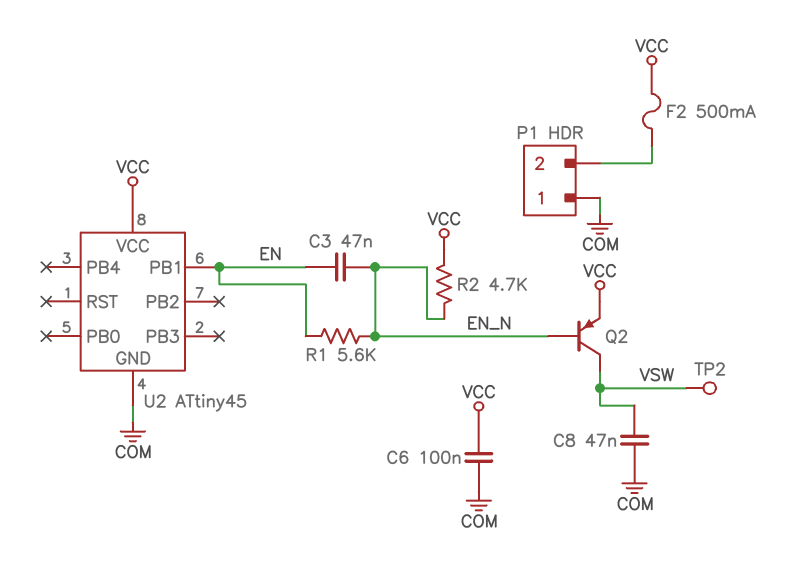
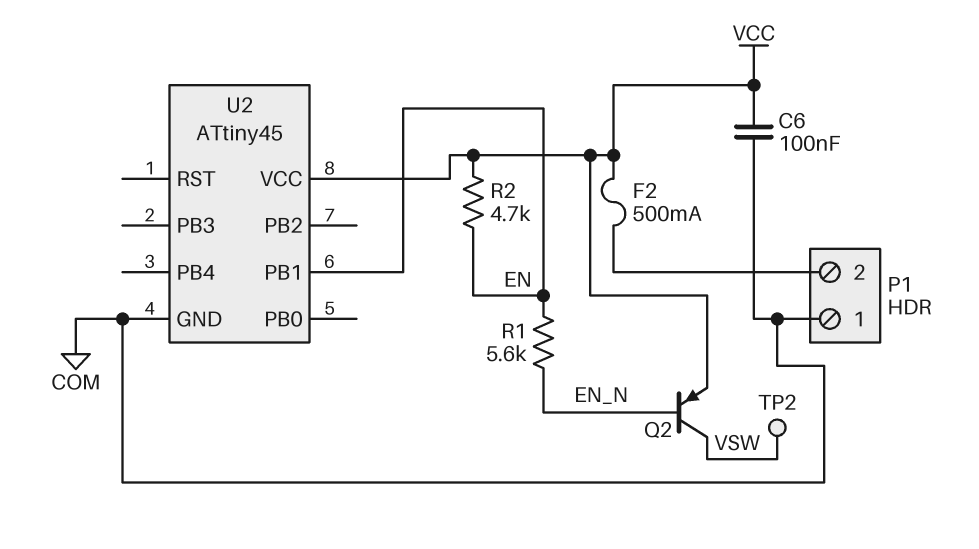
C3: 47nF (EN, EN_N) -> none
C8: 47nF (COM, VSW) -> none
R2: 4.7k (EN_N, VCC) -> 4.7k (EN, VCC)

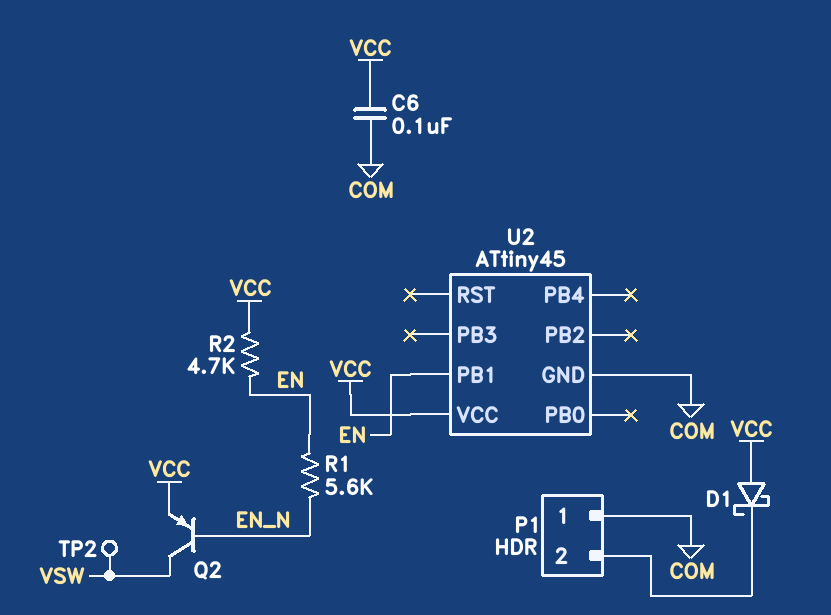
D1: none -> schottky (A VCC, K P1/2)
F2: 500mA (P1/2, VCC) -> none

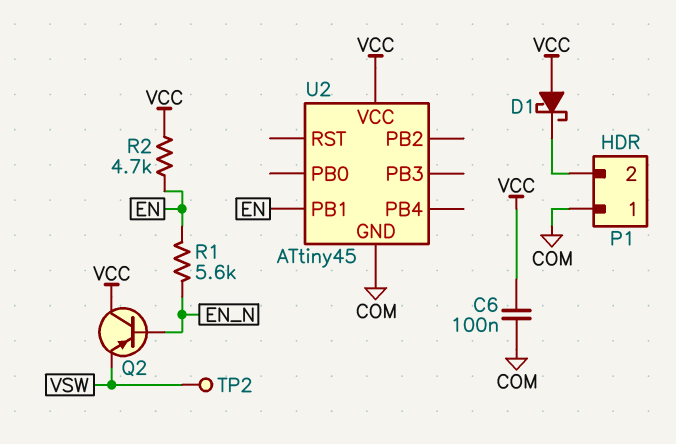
Q2: PNP (B EN_N, C VSW, E VCC) -> PNP (B EN_N, C VCC, E VSW)

